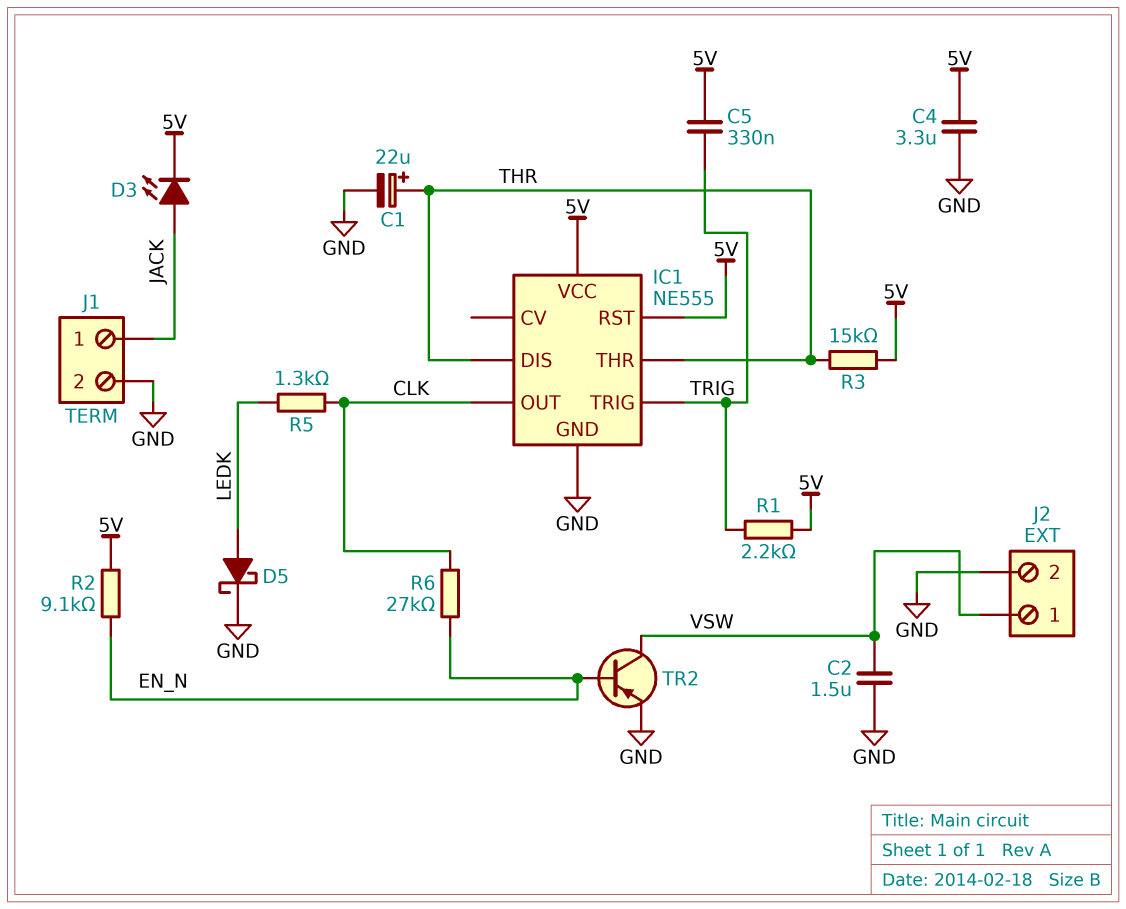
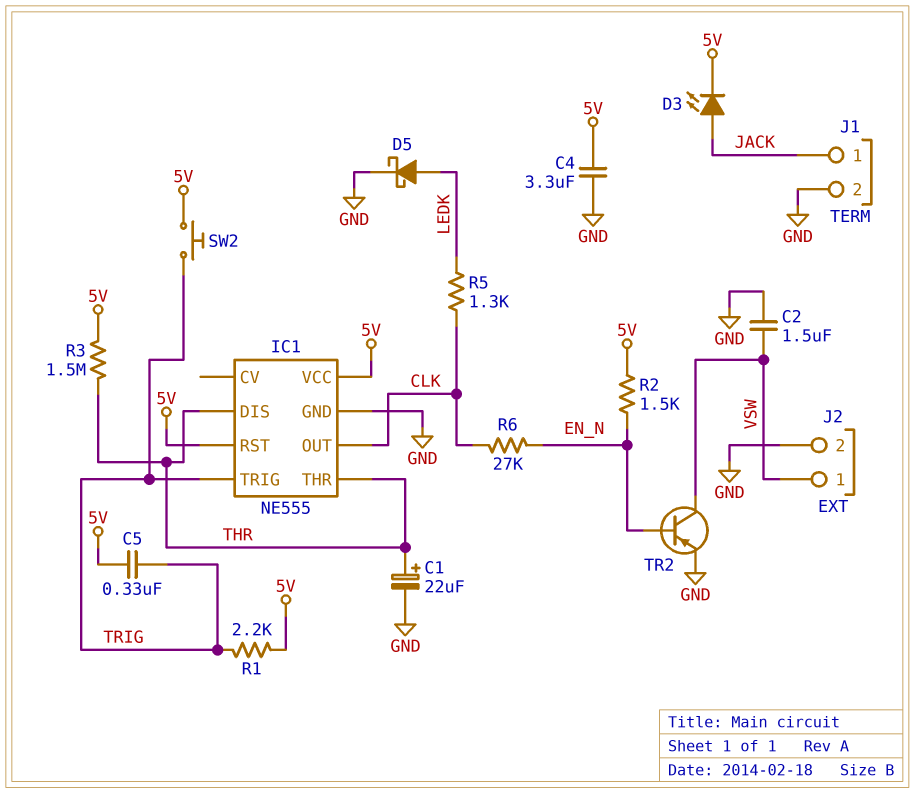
R2: 9.1k (5V, EN_N) -> 1.5k (5V, EN_N)
R3: 15k (5V, THR) -> 1.5M (5V, THR)
SW2: none -> button (5V, TRIG)

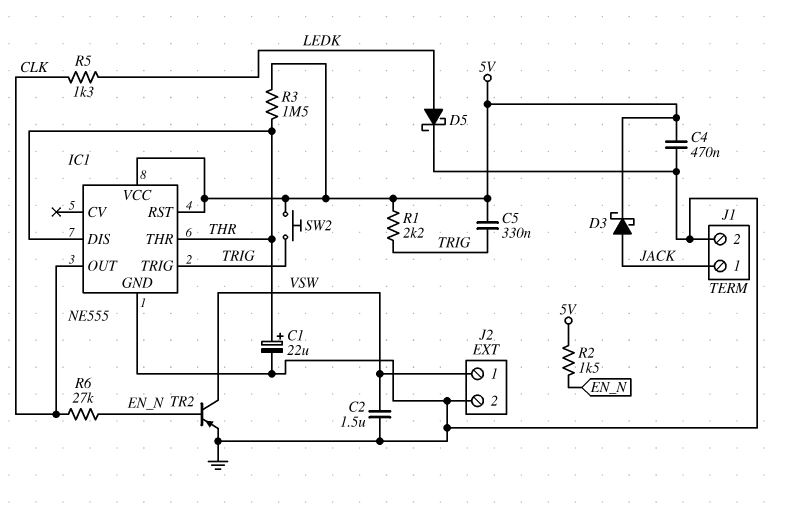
C4: 3.3uF (5V, GND) -> 470nF (5V, GND)
D3: LED (A JACK, K 5V) -> schottky (A JACK, K 5V)

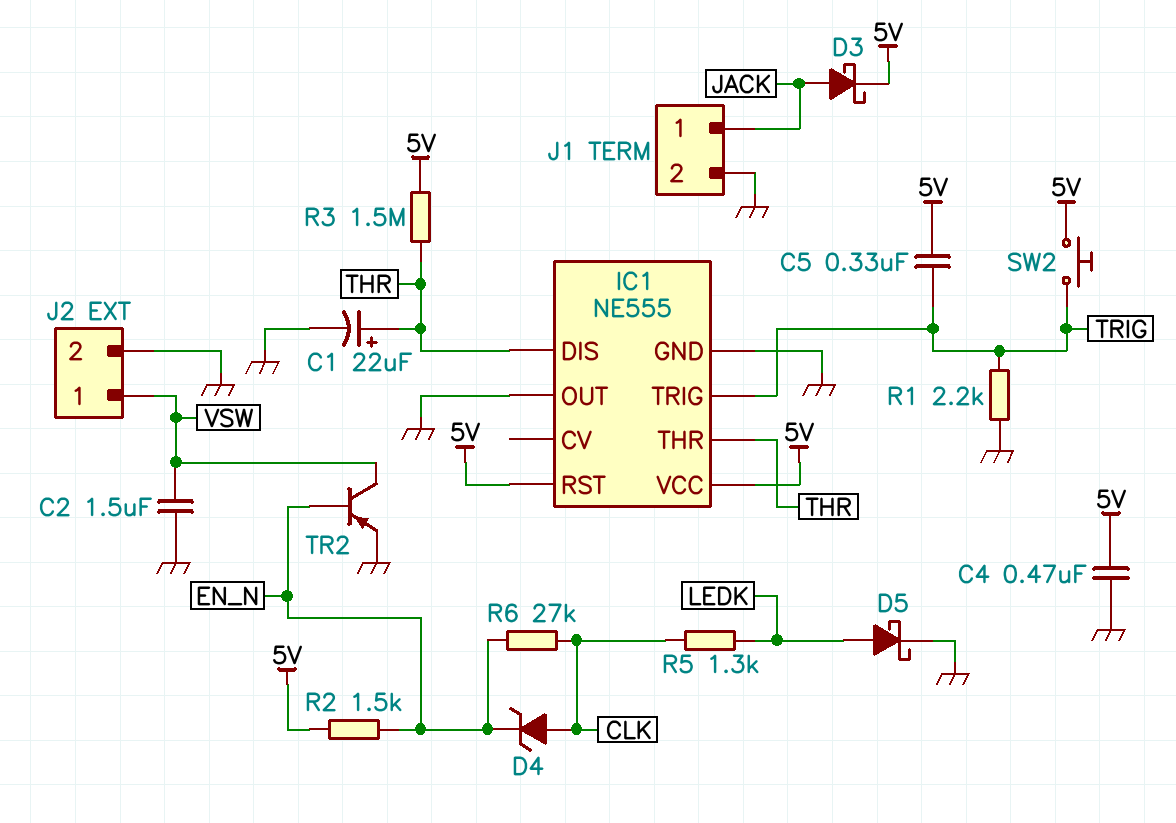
D4: none -> zener (A CLK, K EN_N)
IC1 pin OUT: CLK -> GND
R1: 2.2k (5V, TRIG) -> 2.2k (GND, TRIG)

